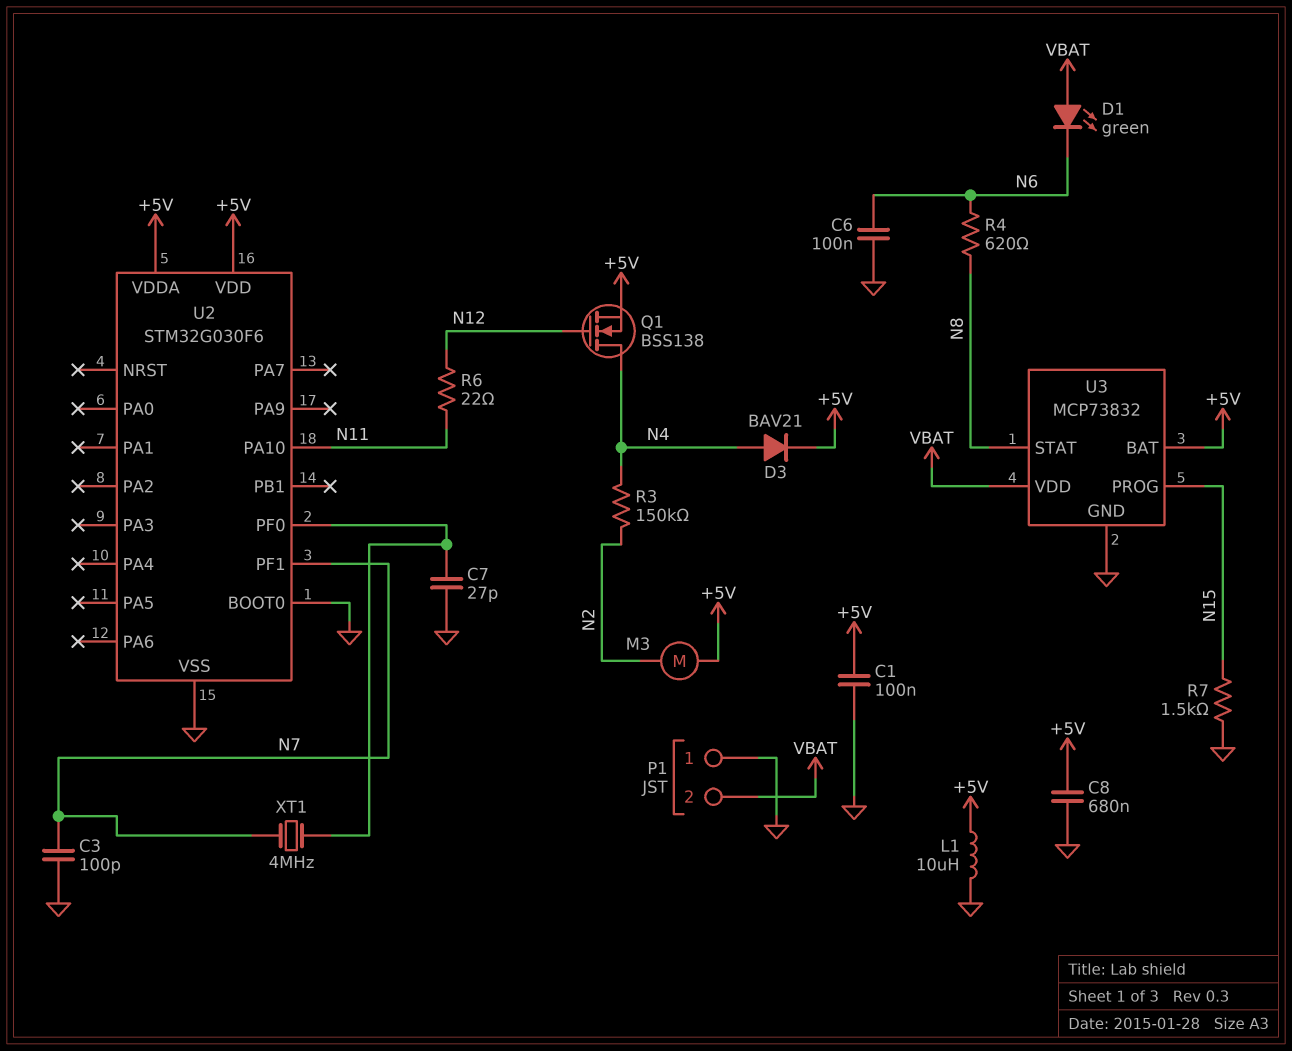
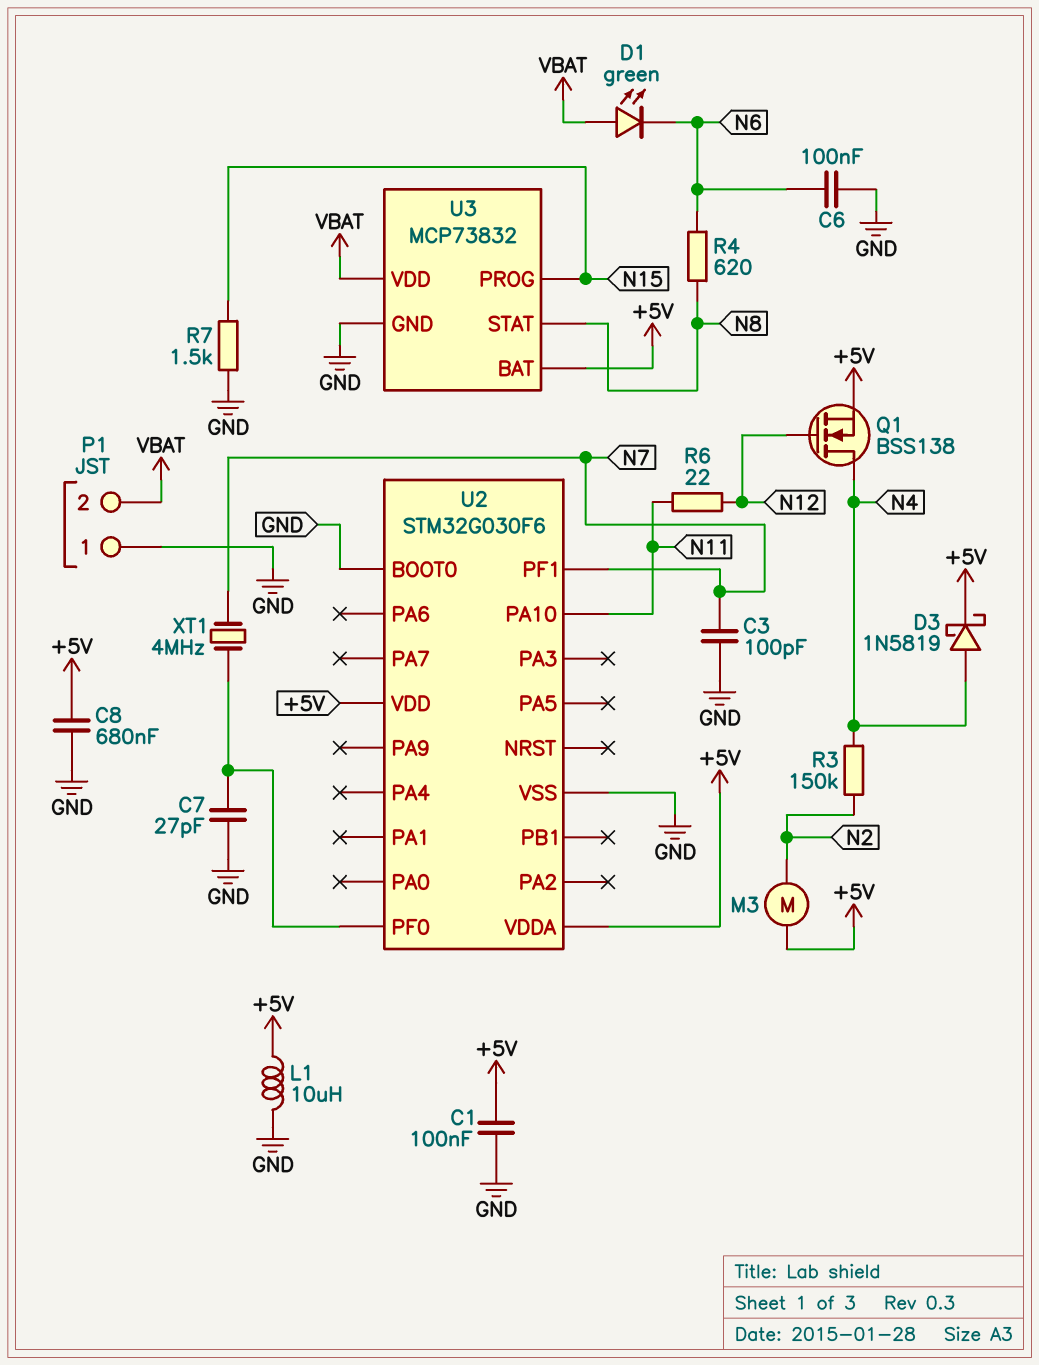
D3: diode BAV21 (A N4, K +5V) -> schottky 1N5819 (A N4, K +5V)

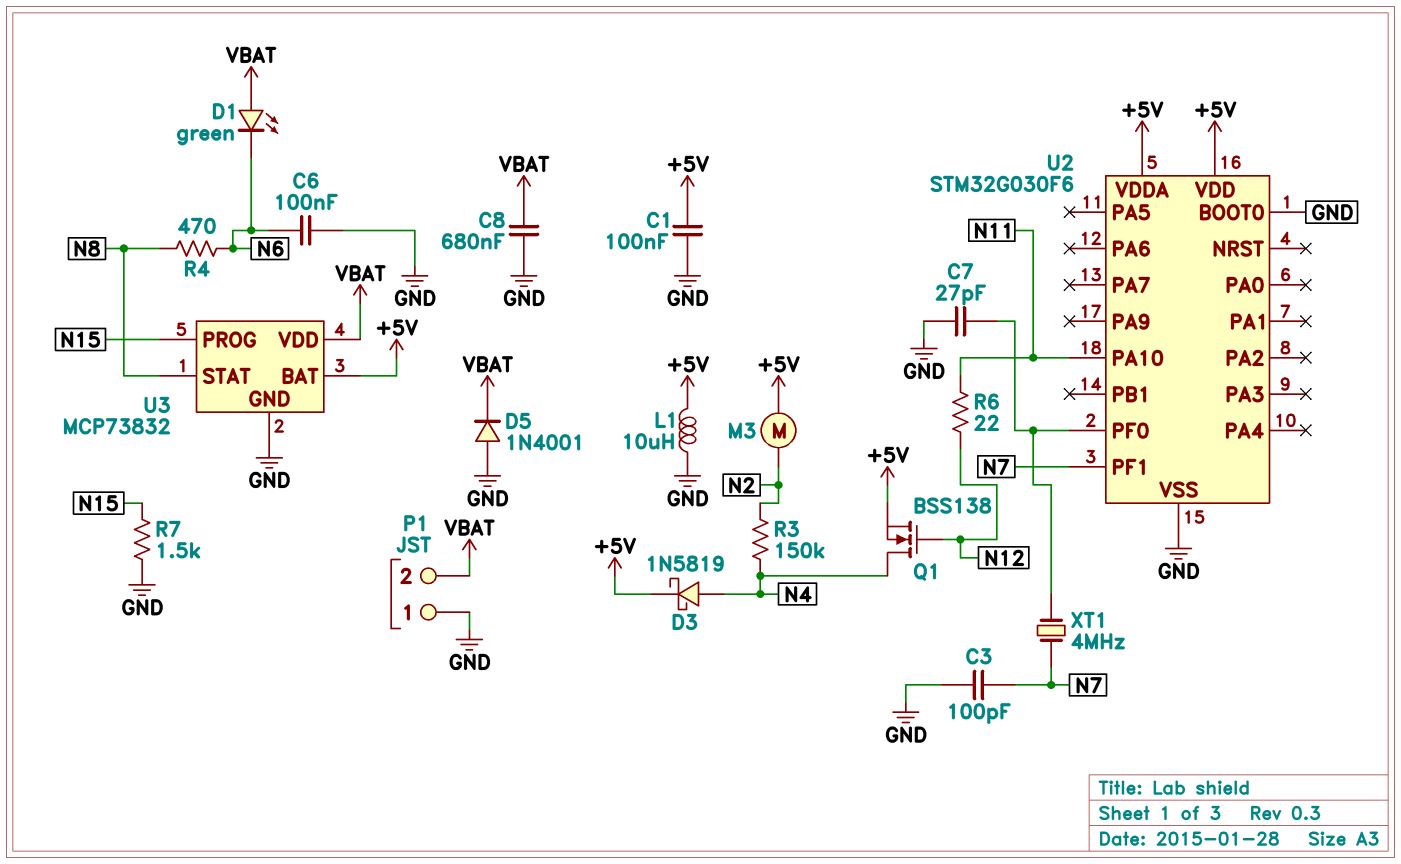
C8: 680nF (+5V, GND) -> 680nF (GND, VBAT)
D5: none -> diode 1N4001 (A GND, K VBAT)
R4: 620 (N6, N8) -> 470 (N6, N8)

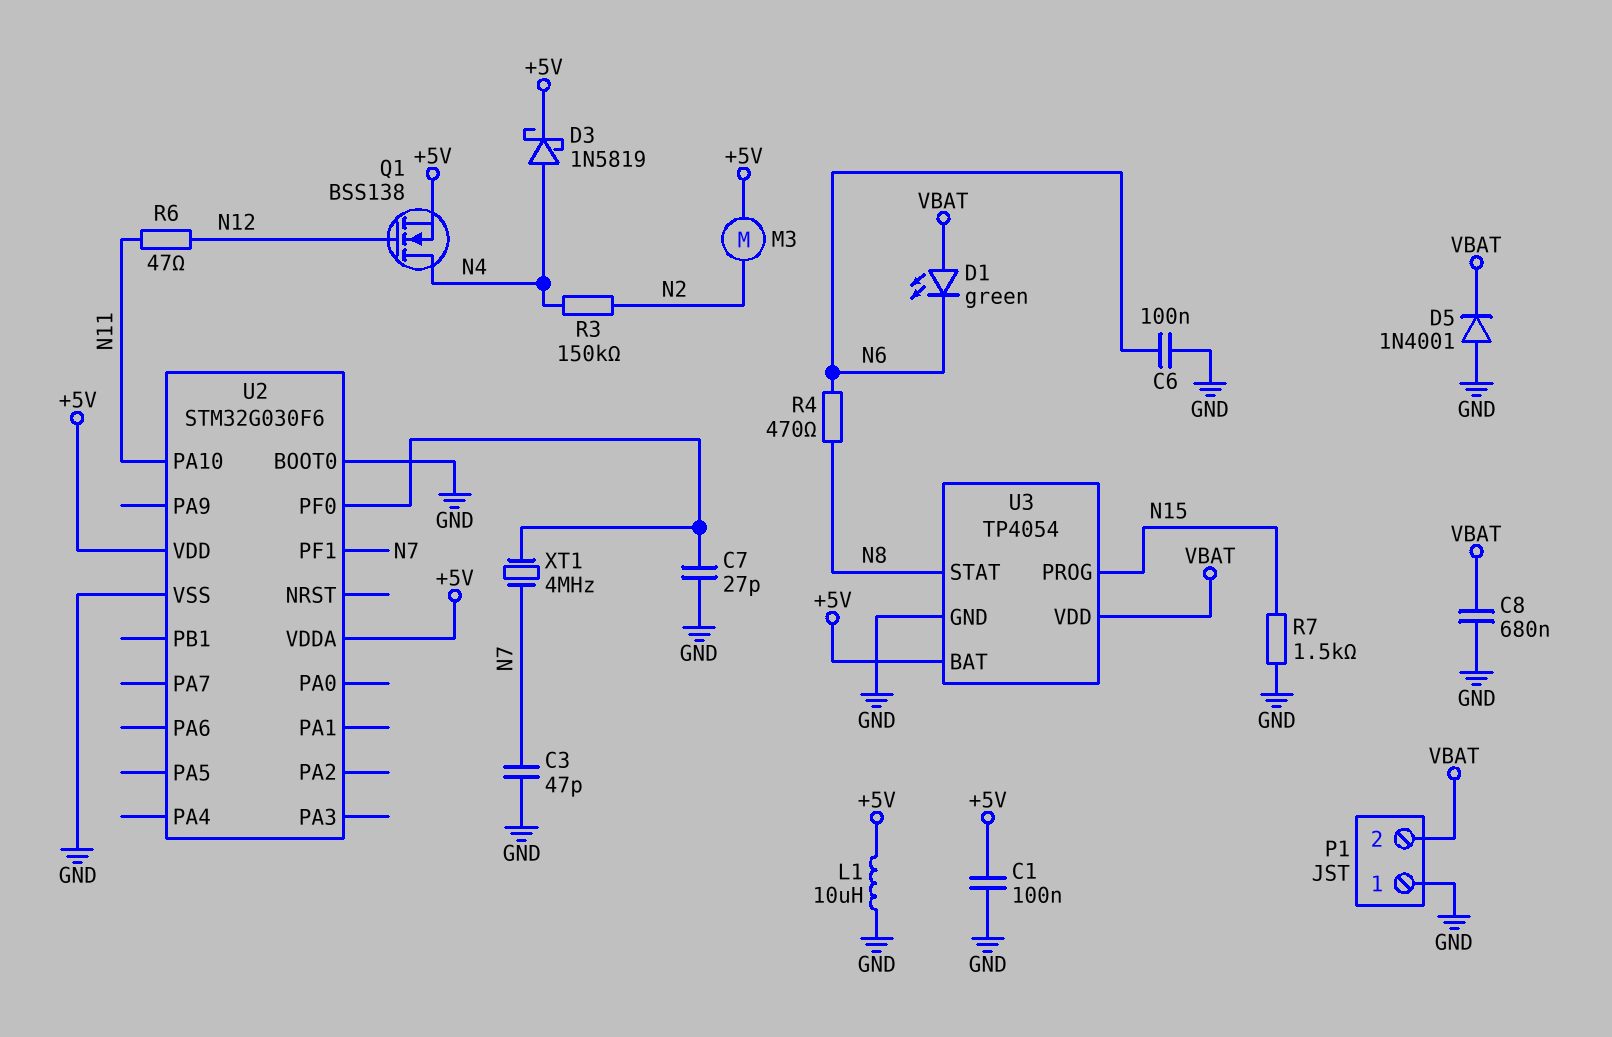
C3: 100pF (GND, N7) -> 47pF (GND, N7)
R6: 22 (N11, N12) -> 47 (N11, N12)
U3: MCP73832 -> TP4054

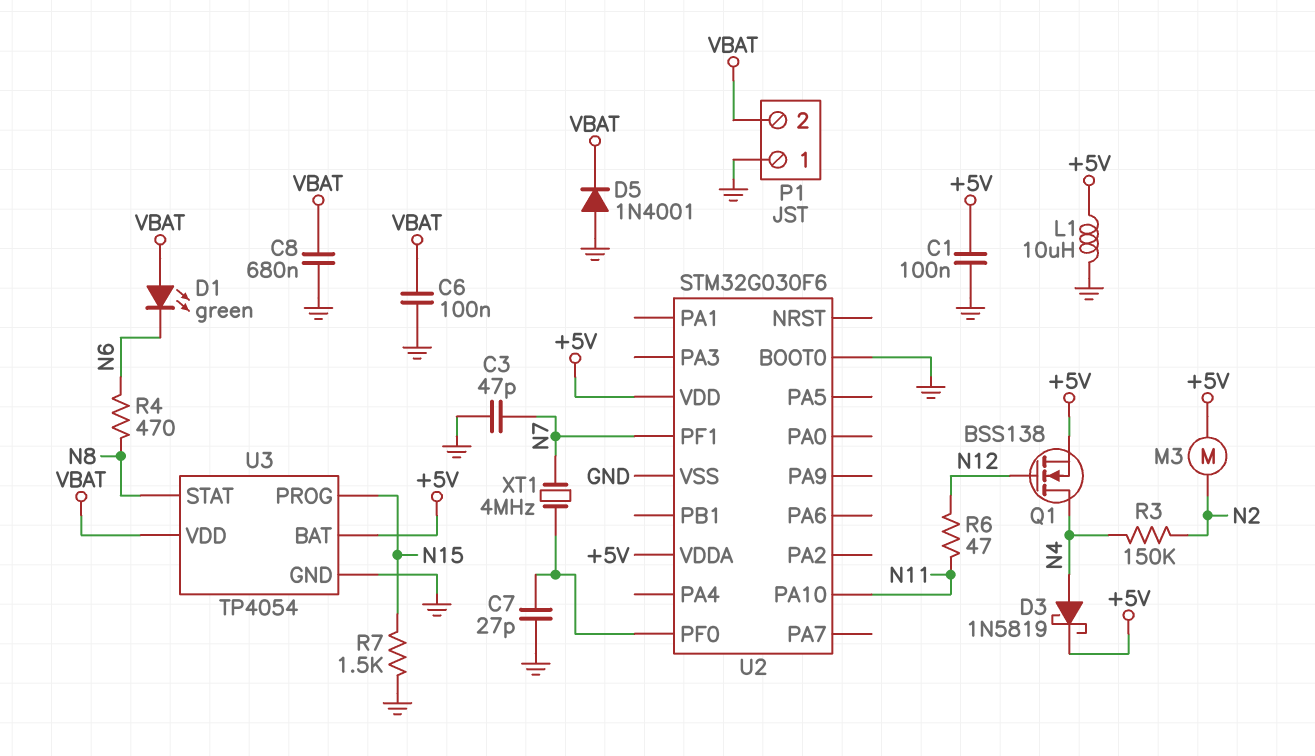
C6: 100nF (GND, N6) -> 100nF (GND, VBAT)

